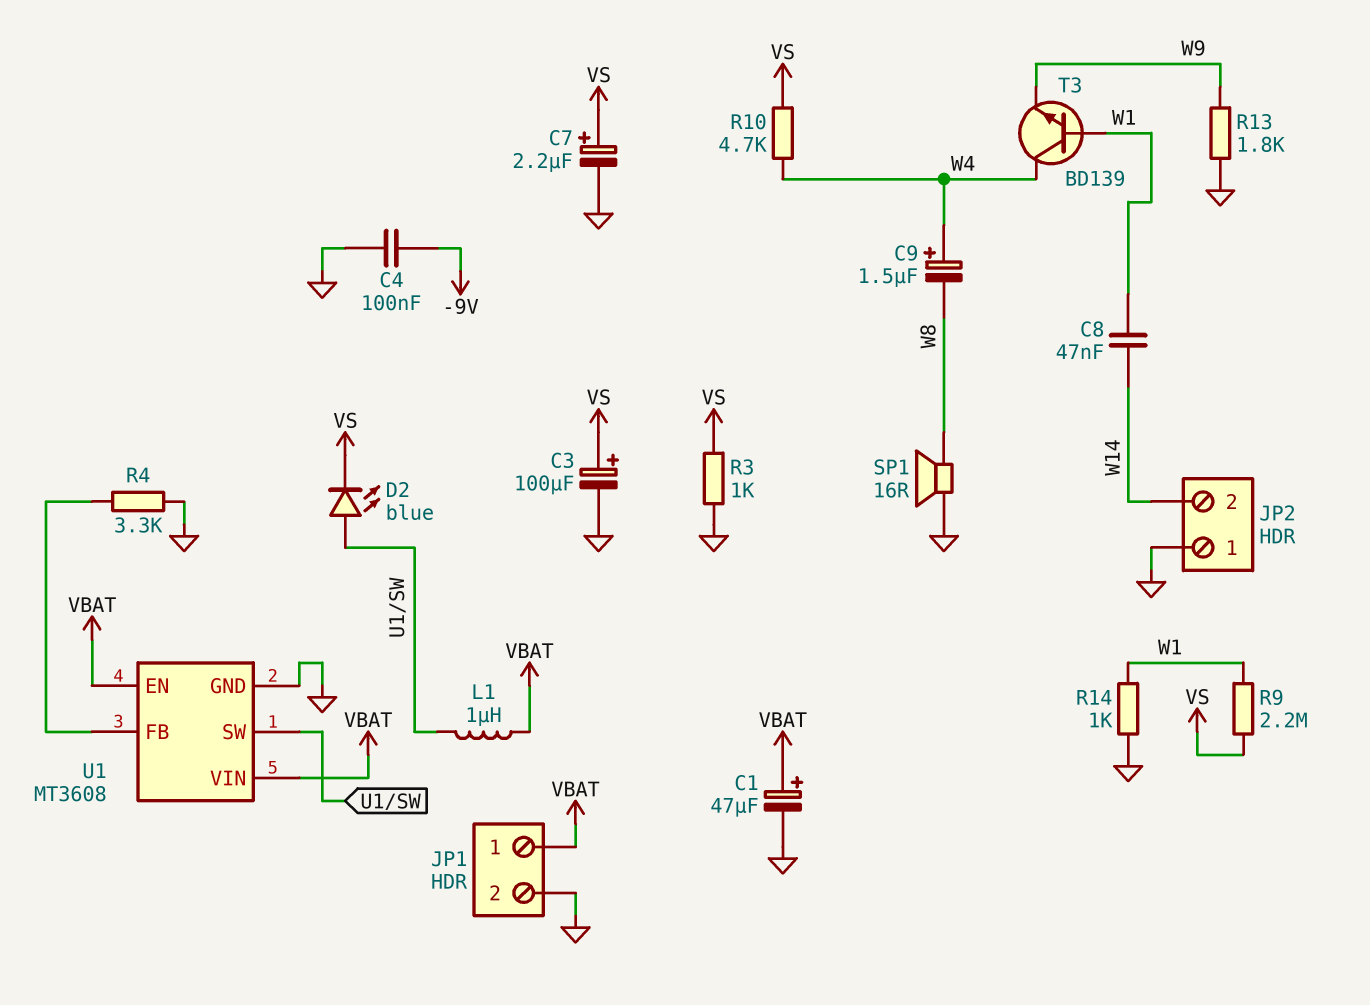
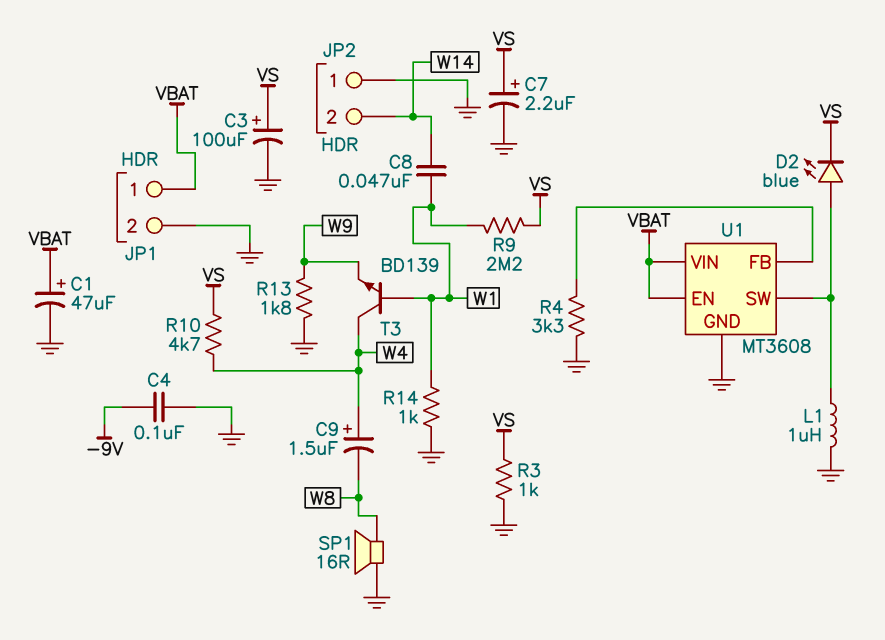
L1: 1uH (U1/SW, VBAT) -> 1uH (GND, U1/SW)

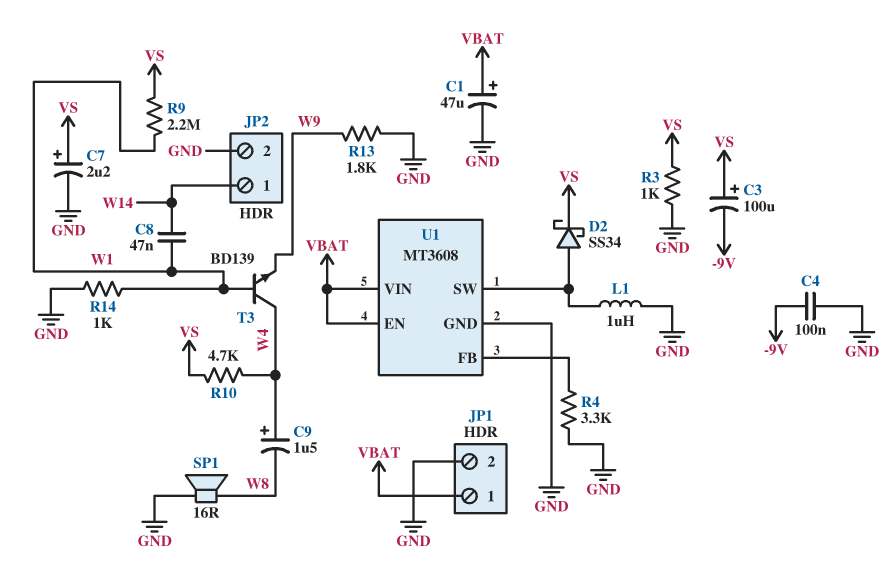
C3: 100uF (plus VS, minus GND) -> 100uF (plus VS, minus -9V)
D2: LED blue (A U1/SW, K VS) -> schottky SS34 (A U1/SW, K VS)
JP2 pin 1: GND -> W14
JP2 pin 2: W14 -> GND

